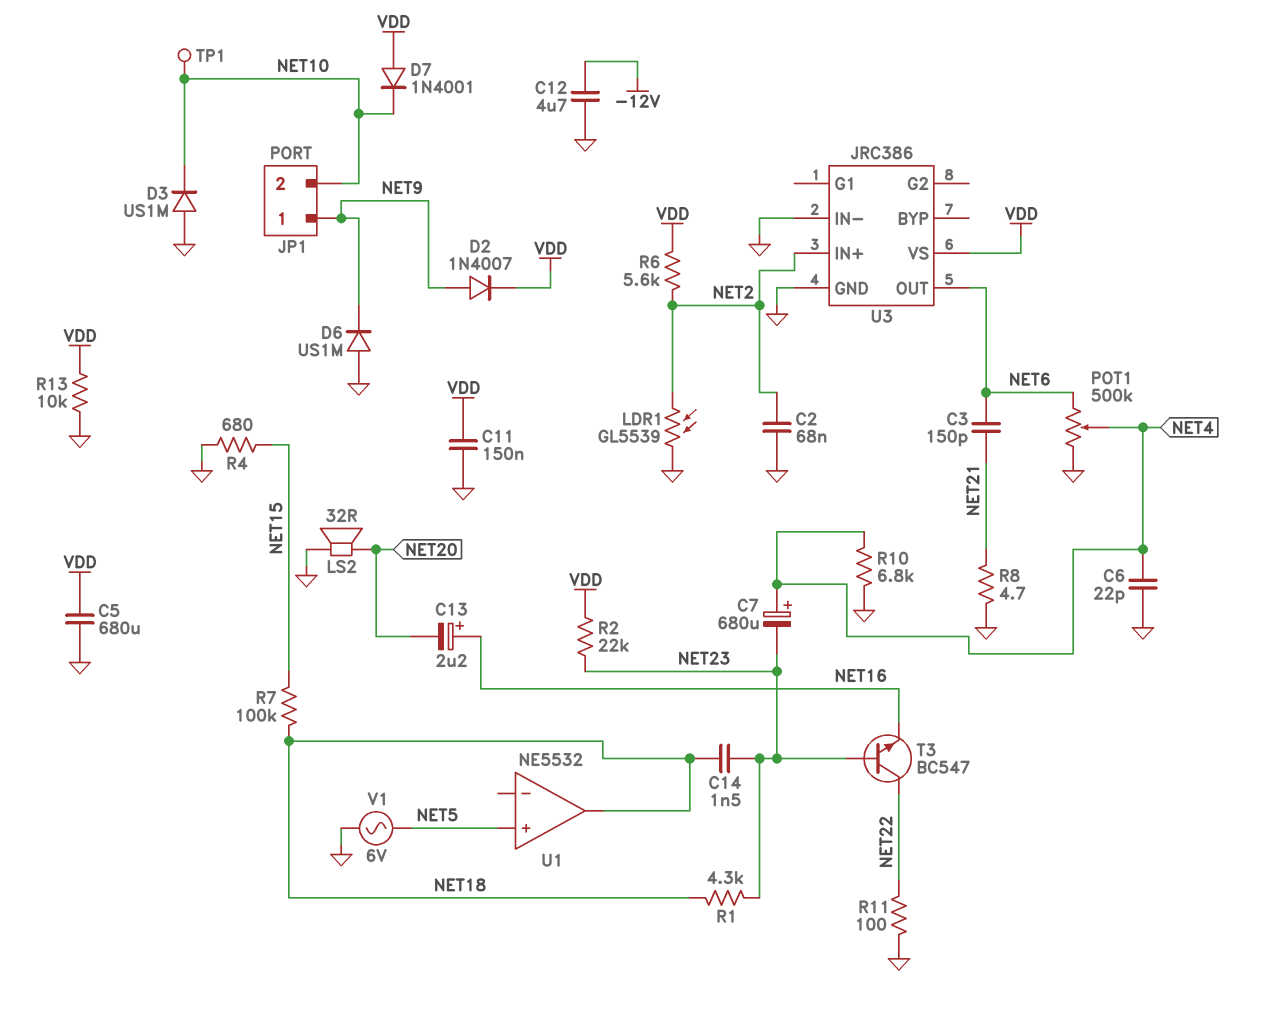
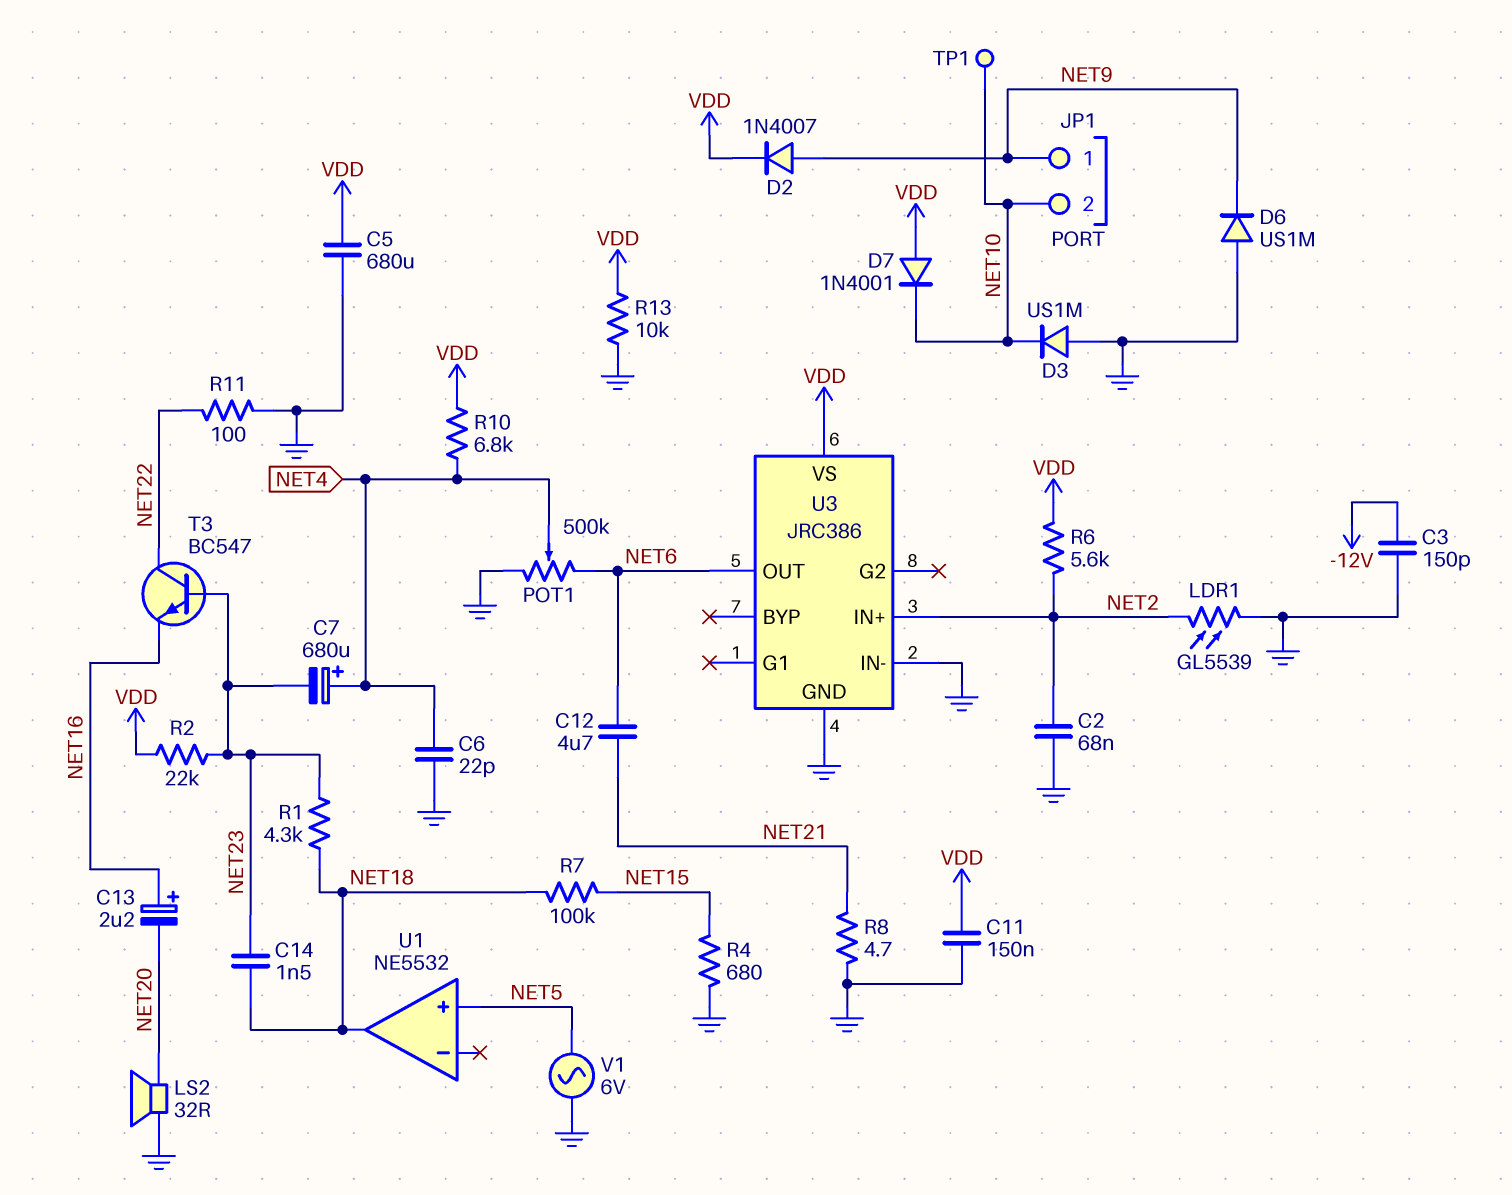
C3: 150pF (NET6, NET21) -> 150pF (-12V, GND)
C12: 4.7uF (-12V, GND) -> 4.7uF (NET6, NET21)
R10: 6.8k (GND, NET4) -> 6.8k (NET4, VDD)

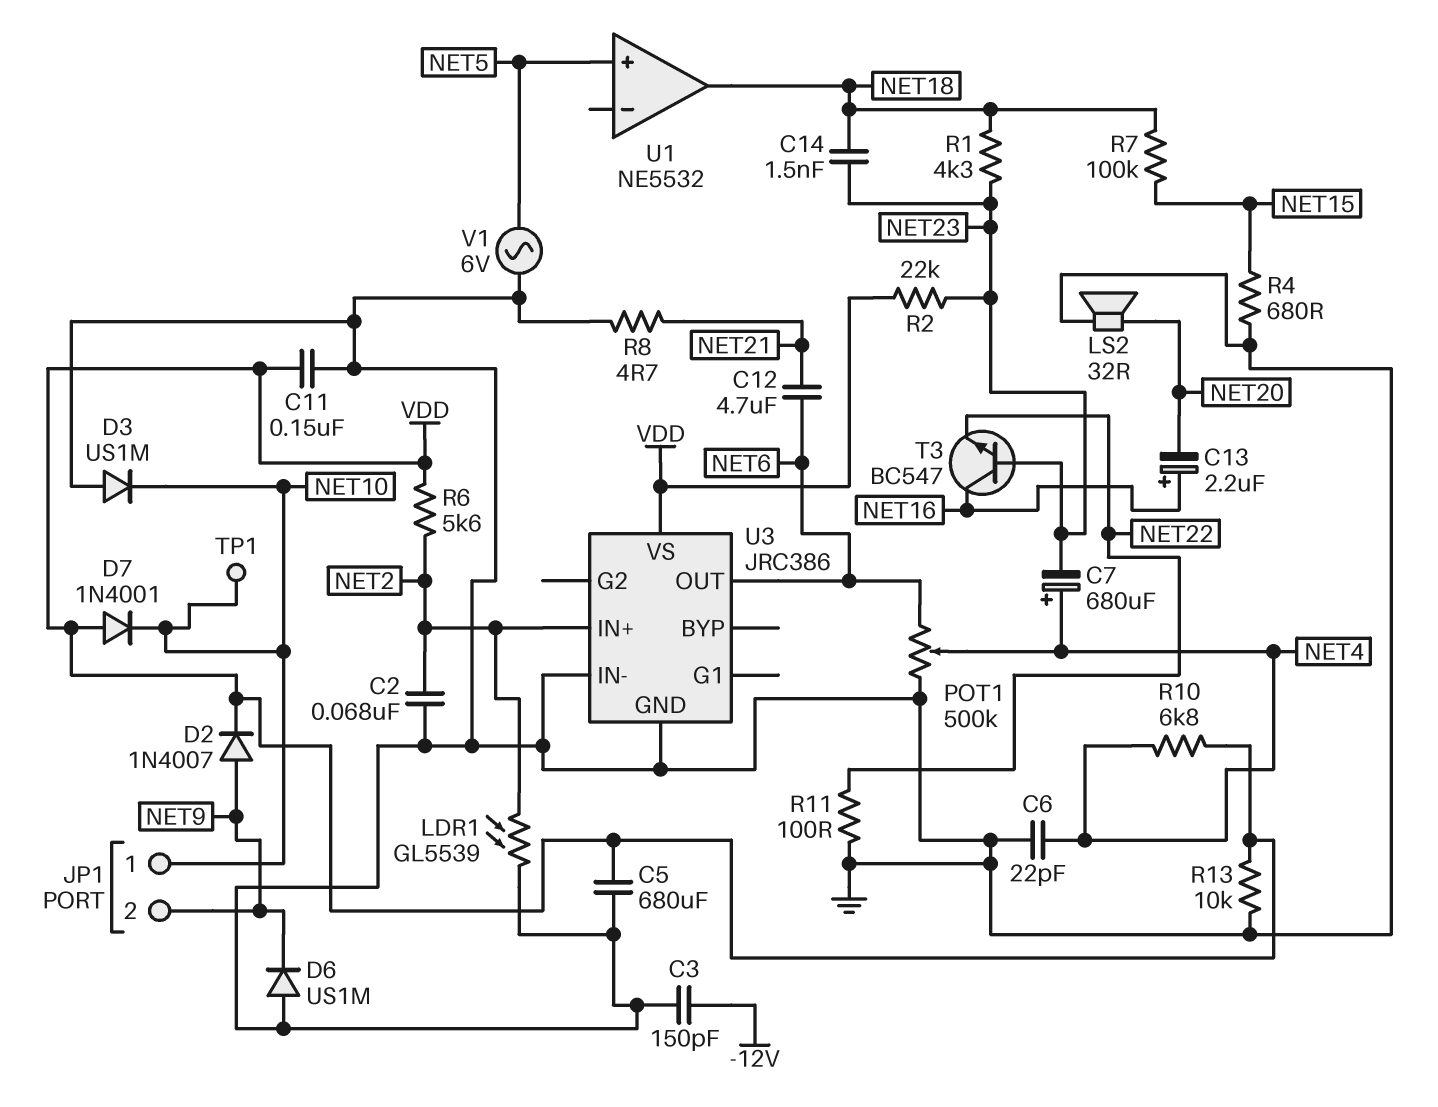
JP1 pin 1: NET9 -> NET10
JP1 pin 2: NET10 -> NET9
T3: NPN BC547 (B NET23, C NET22, E NET16) -> NPN BC547 (B NET23, C NET16, E NET22)

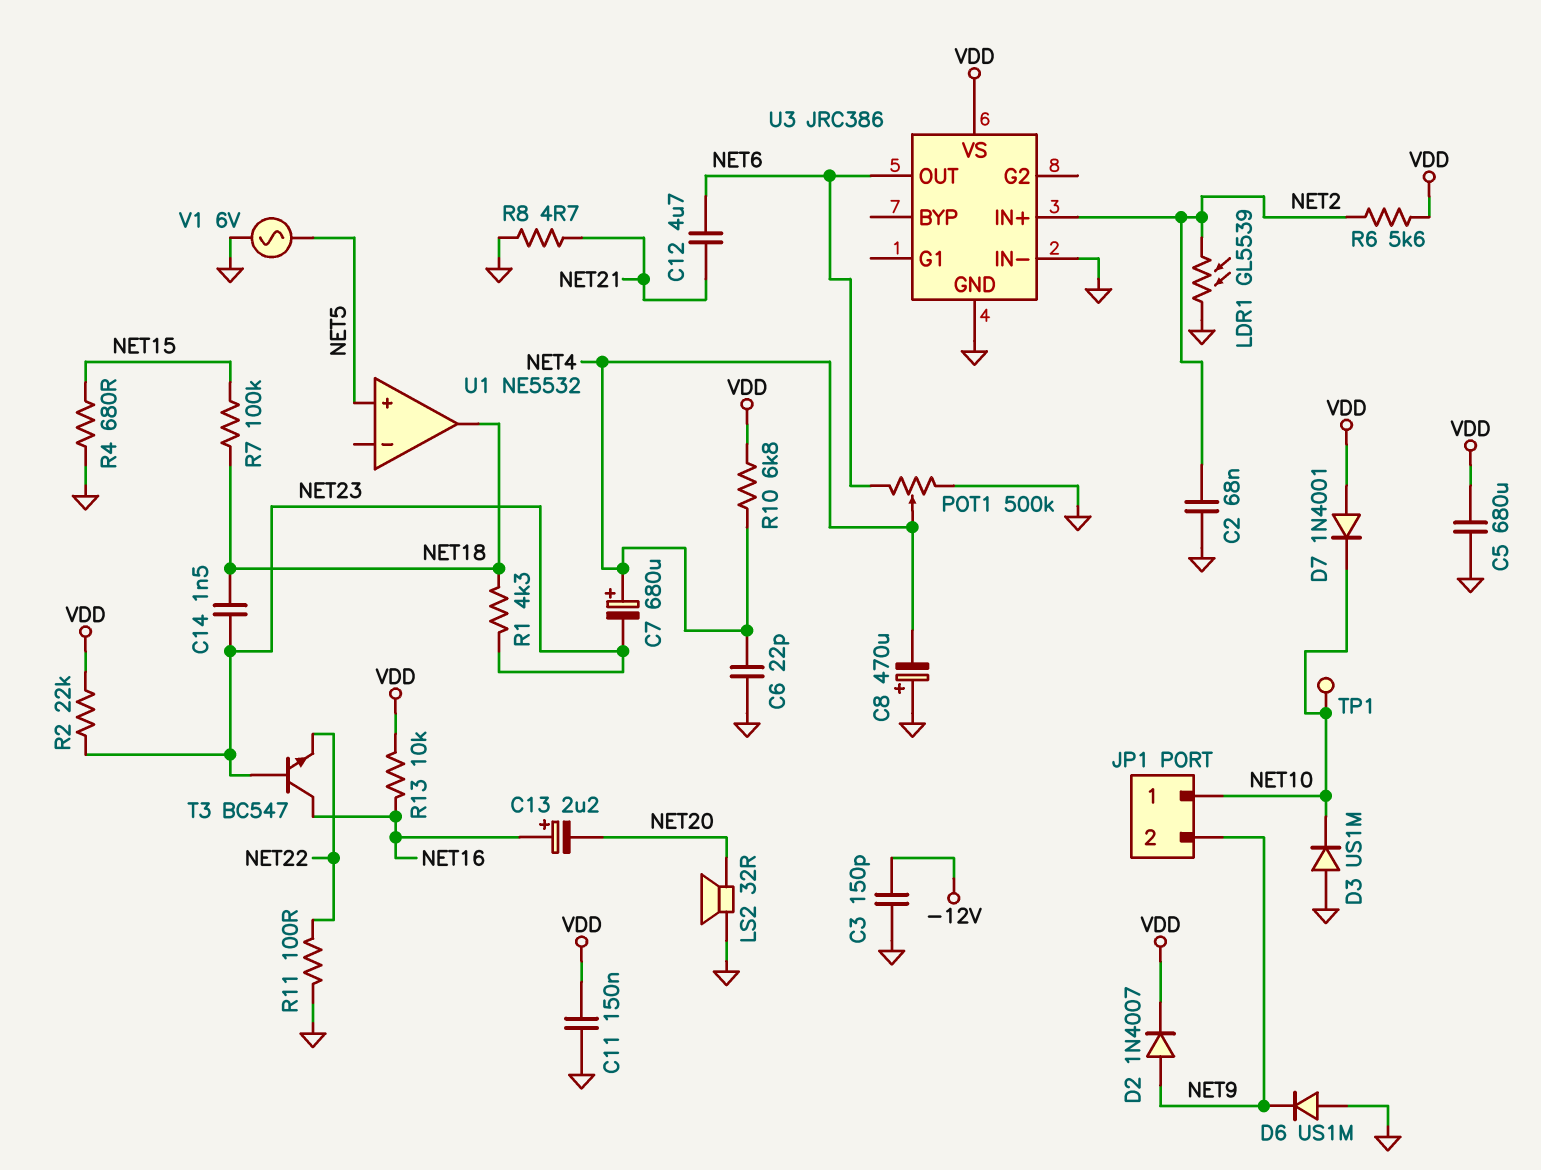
C8: none -> 470uF (plus GND, minus NET4)
R13: 10k (GND, VDD) -> 10k (NET16, VDD)

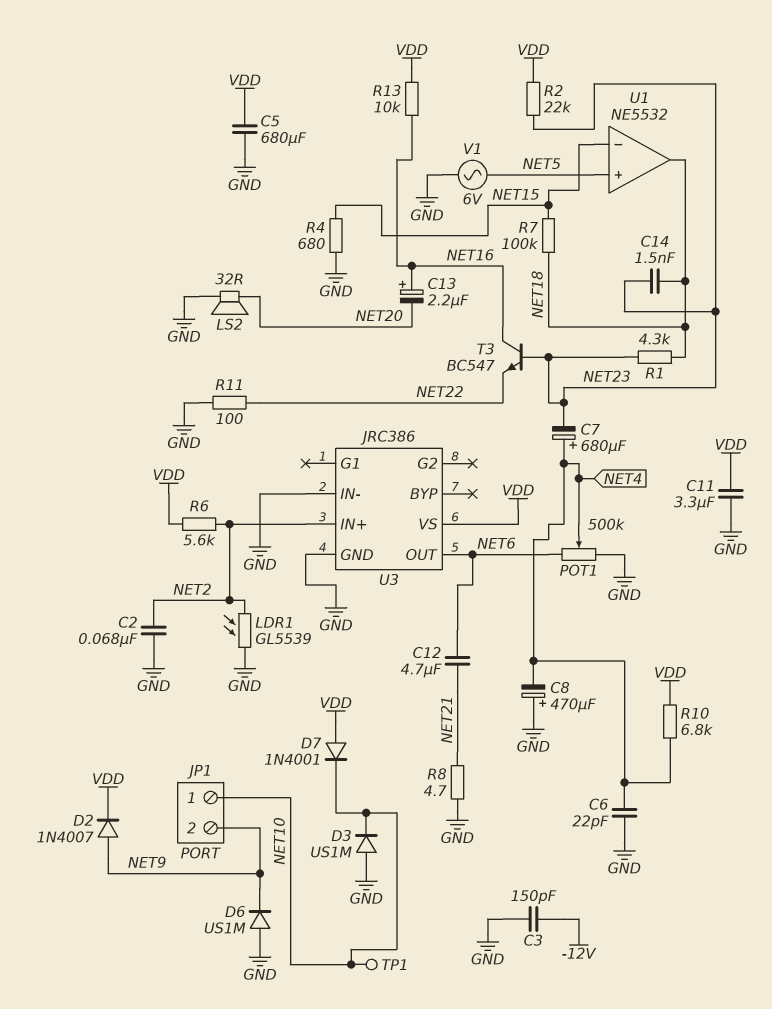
C11: 150nF (GND, VDD) -> 3.3uF (GND, VDD)
U1 pin in-: none -> NET15

